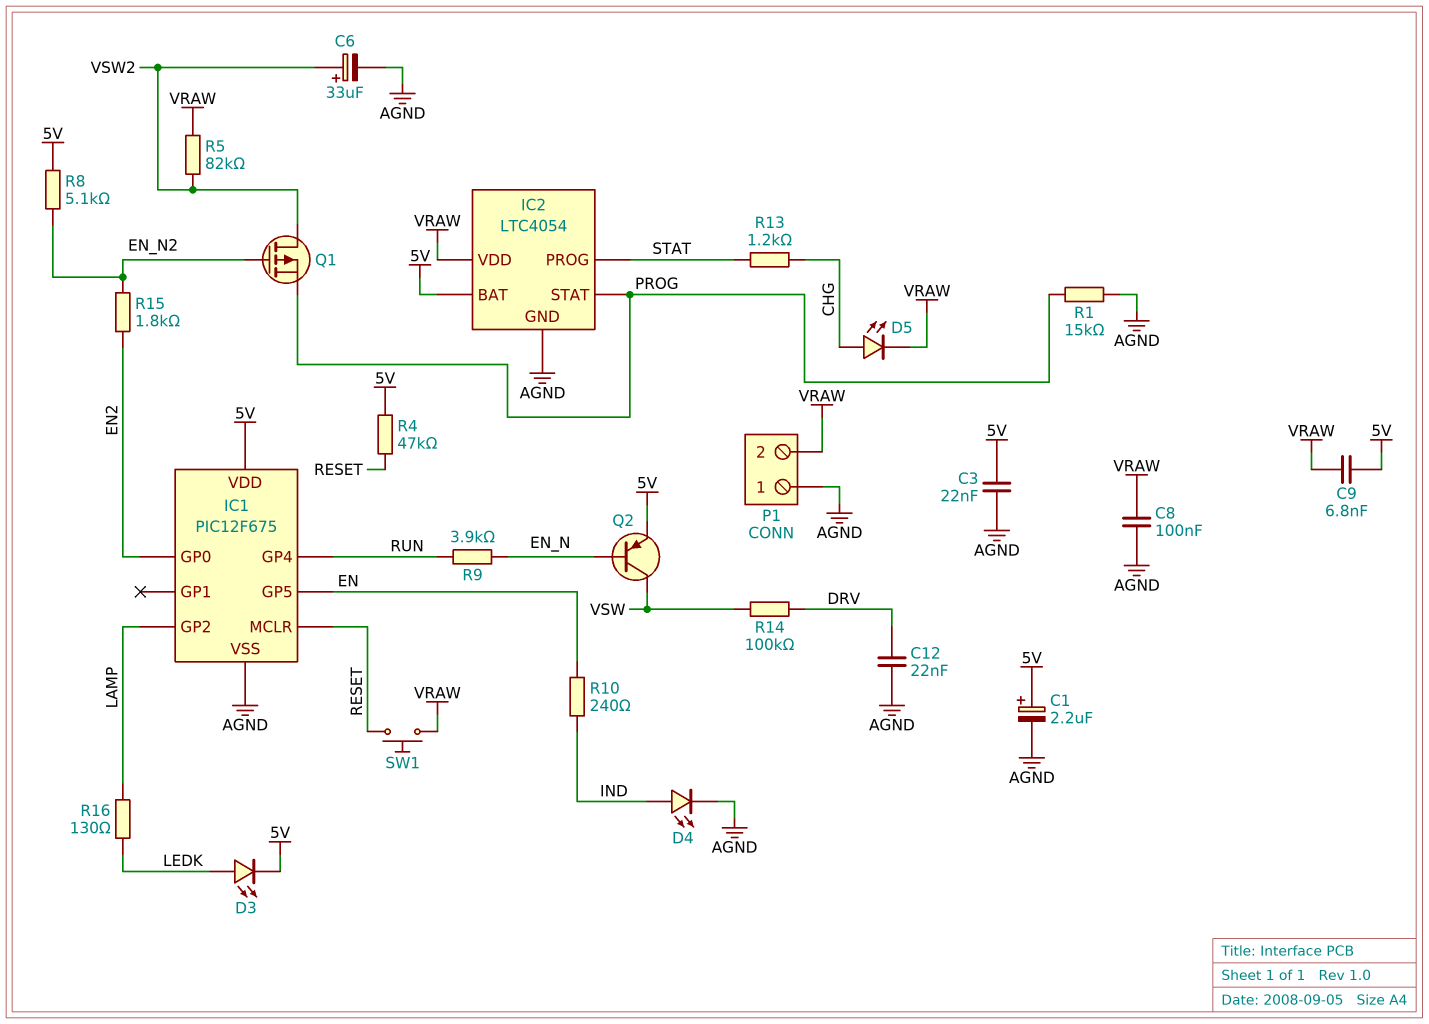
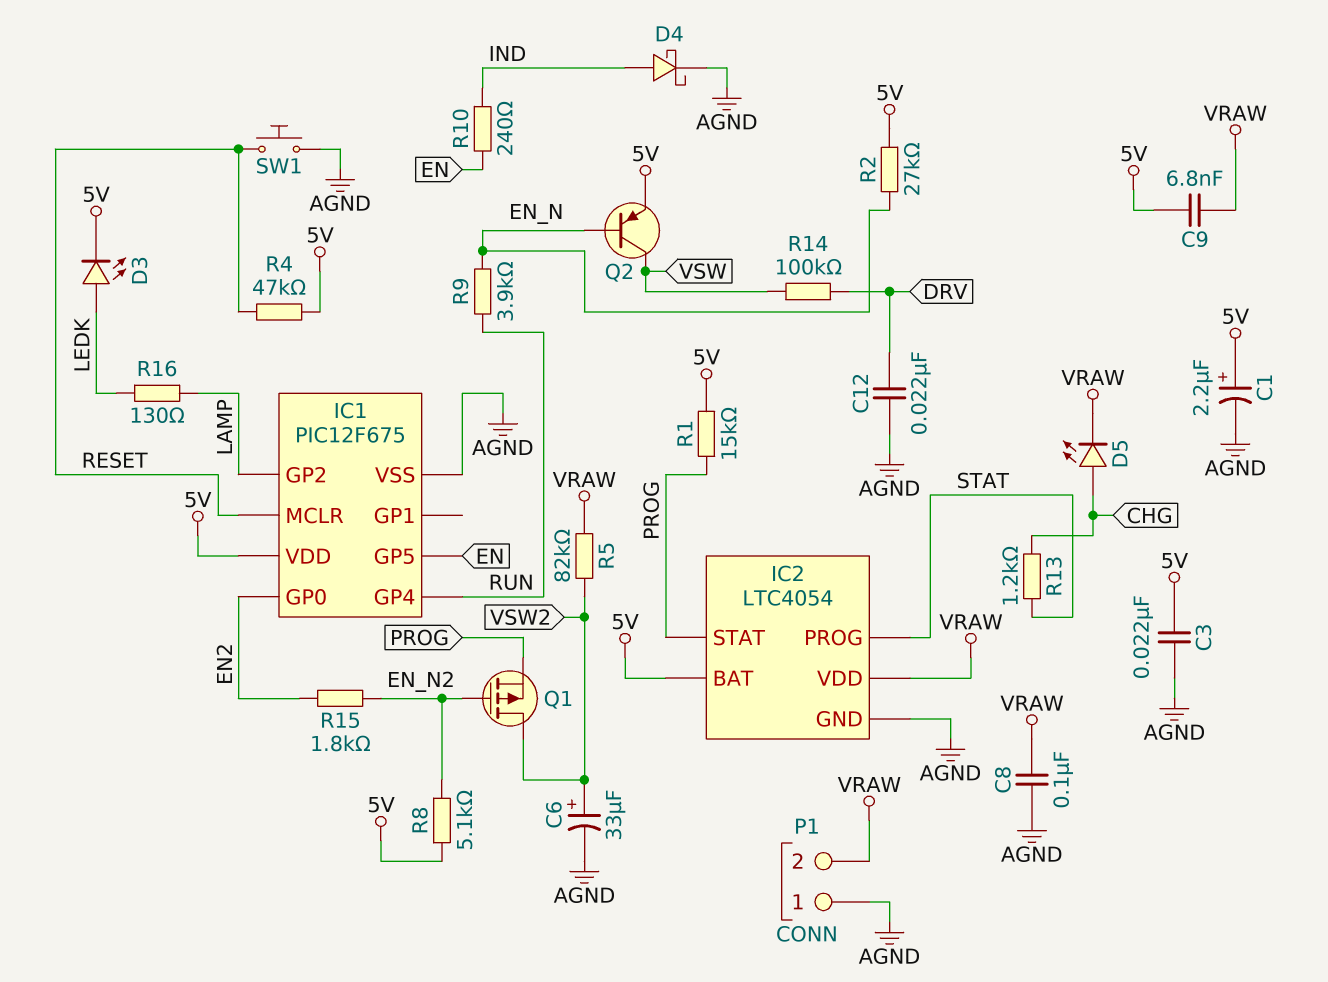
D4: LED (A IND, K AGND) -> schottky (A IND, K AGND)
R1: 15k (AGND, PROG) -> 15k (5V, PROG)
R2: none -> 27k (5V, EN_N)
SW1: button (RESET, VRAW) -> button (AGND, RESET)

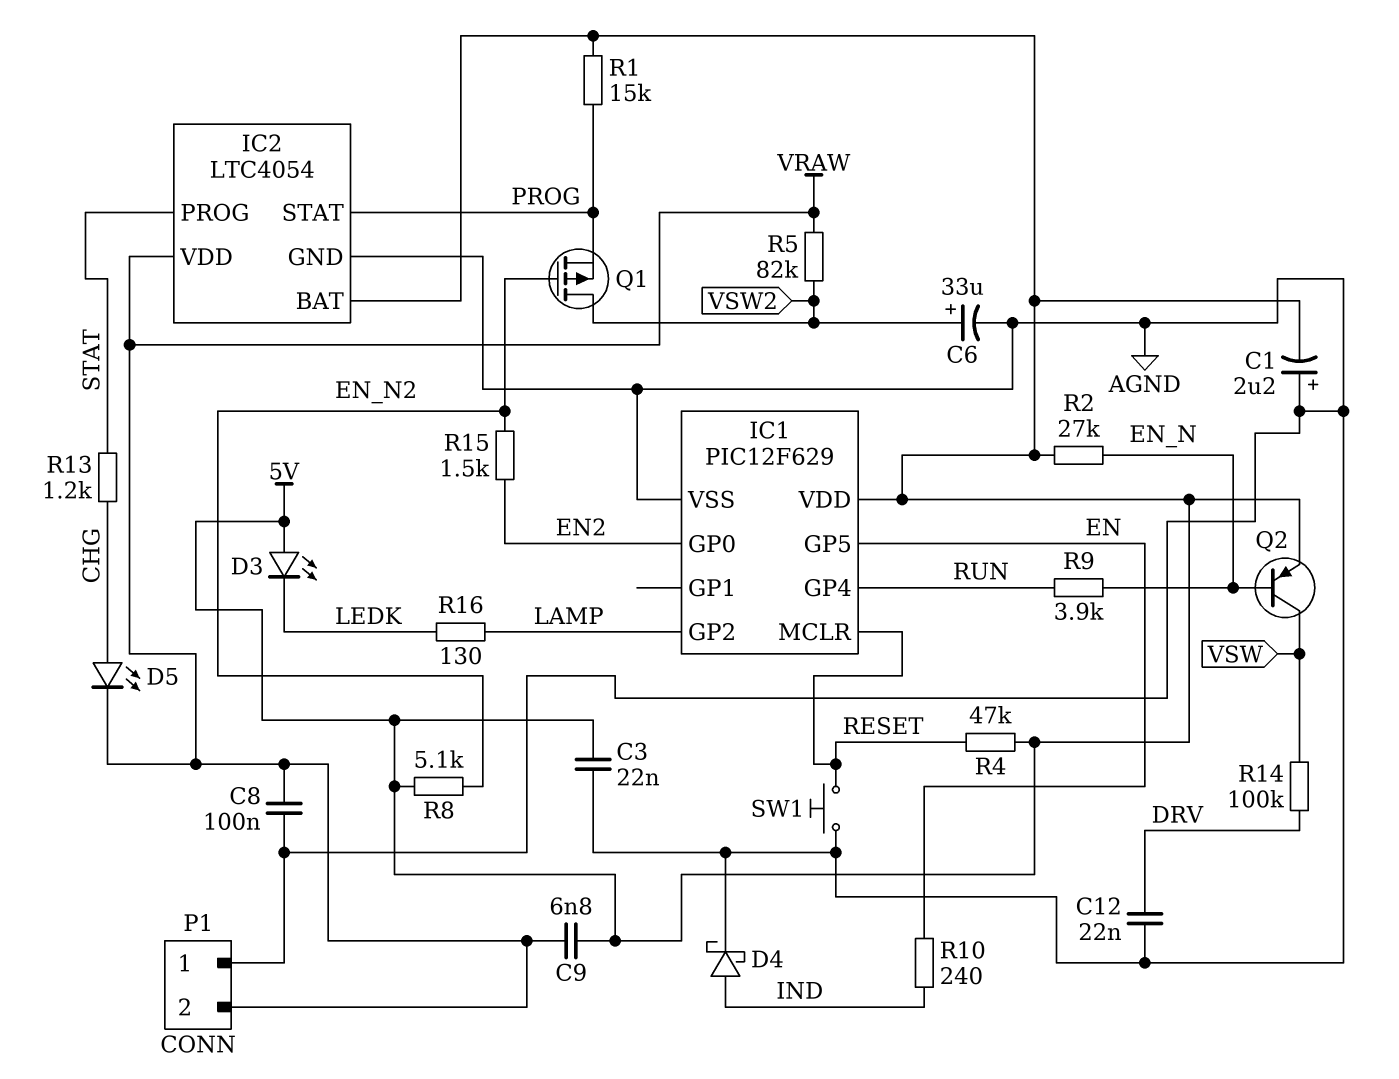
C1: 2.2uF (plus 5V, minus AGND) -> 2.2uF (plus AGND, minus 5V)
D3: LED (A LEDK, K 5V) -> LED (A 5V, K LEDK)
IC1: PIC12F675 -> PIC12F629
R15: 1.8k (EN2, EN_N2) -> 1.5k (EN2, EN_N2)

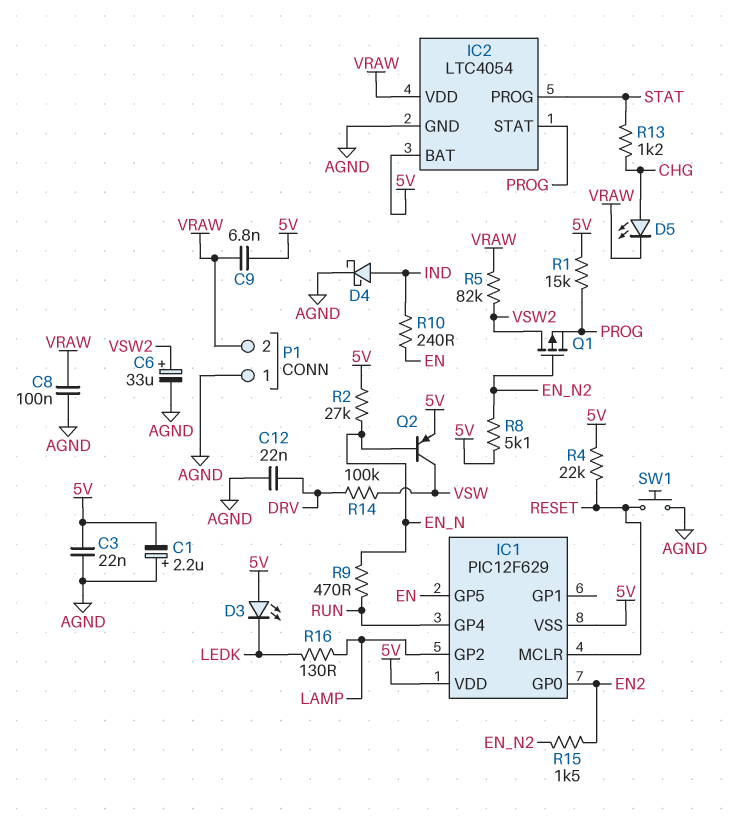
IC1 pin VSS: AGND -> 5V
R4: 47k (5V, RESET) -> 22k (5V, RESET)
R9: 3.9k (EN_N, RUN) -> 470 (EN_N, RUN)

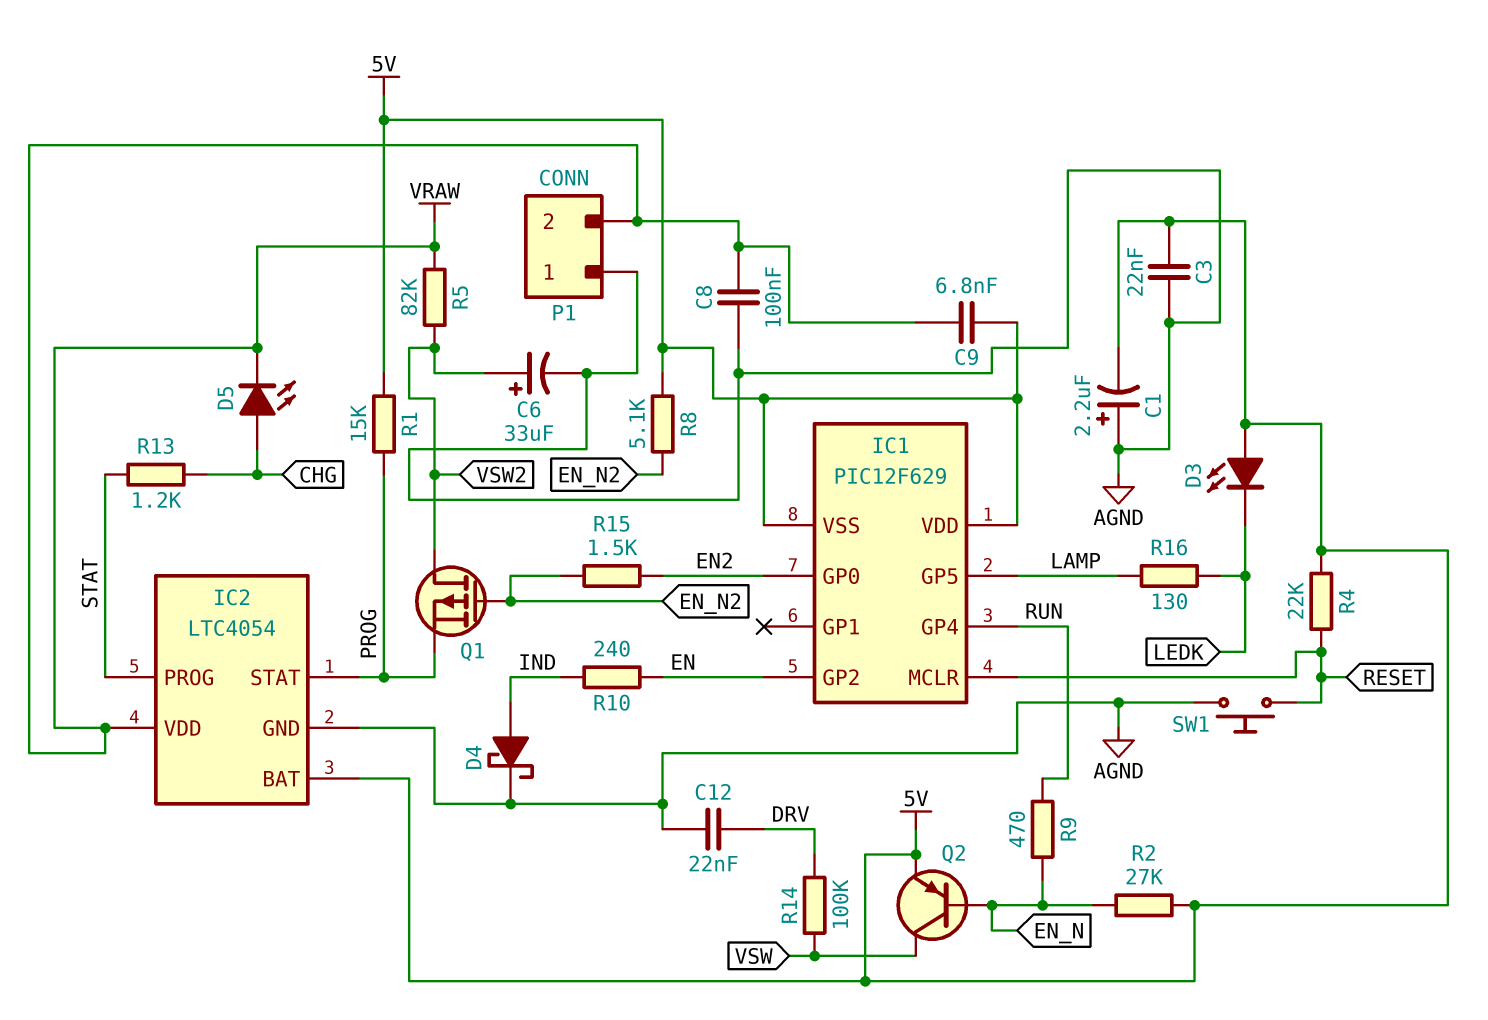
IC1 pin GP2: LAMP -> EN
IC1 pin GP5: EN -> LAMP

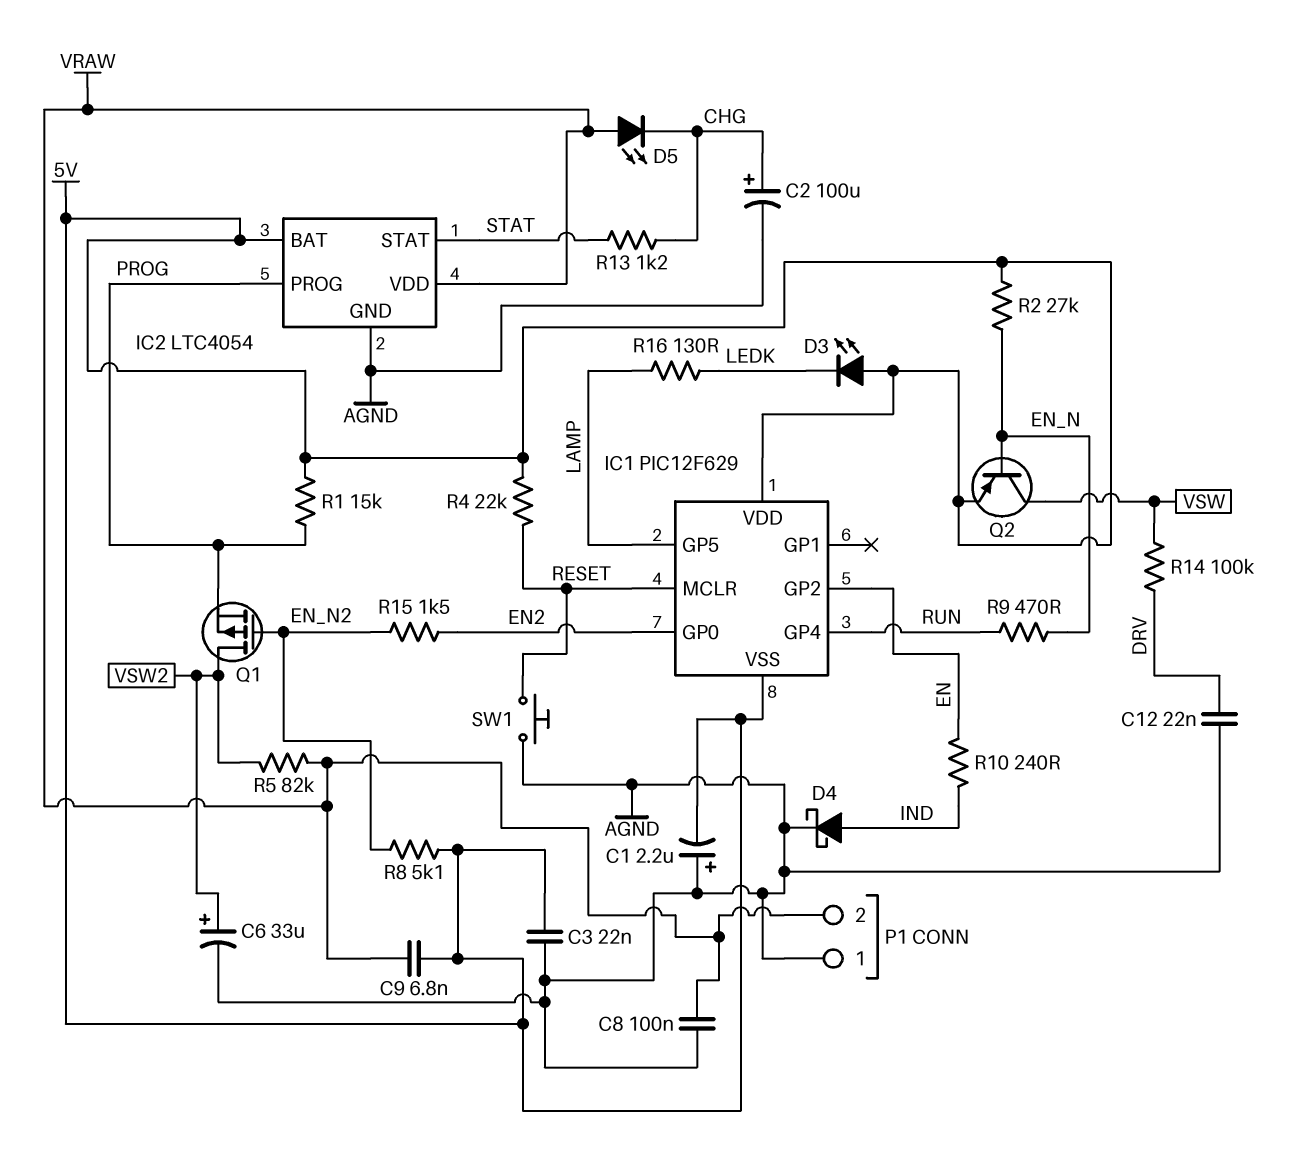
C2: none -> 100uF (plus CHG, minus AGND)
D5: LED (A CHG, K VRAW) -> LED (A VRAW, K CHG)
IC2 pin PROG: STAT -> PROG
IC2 pin STAT: PROG -> STAT

